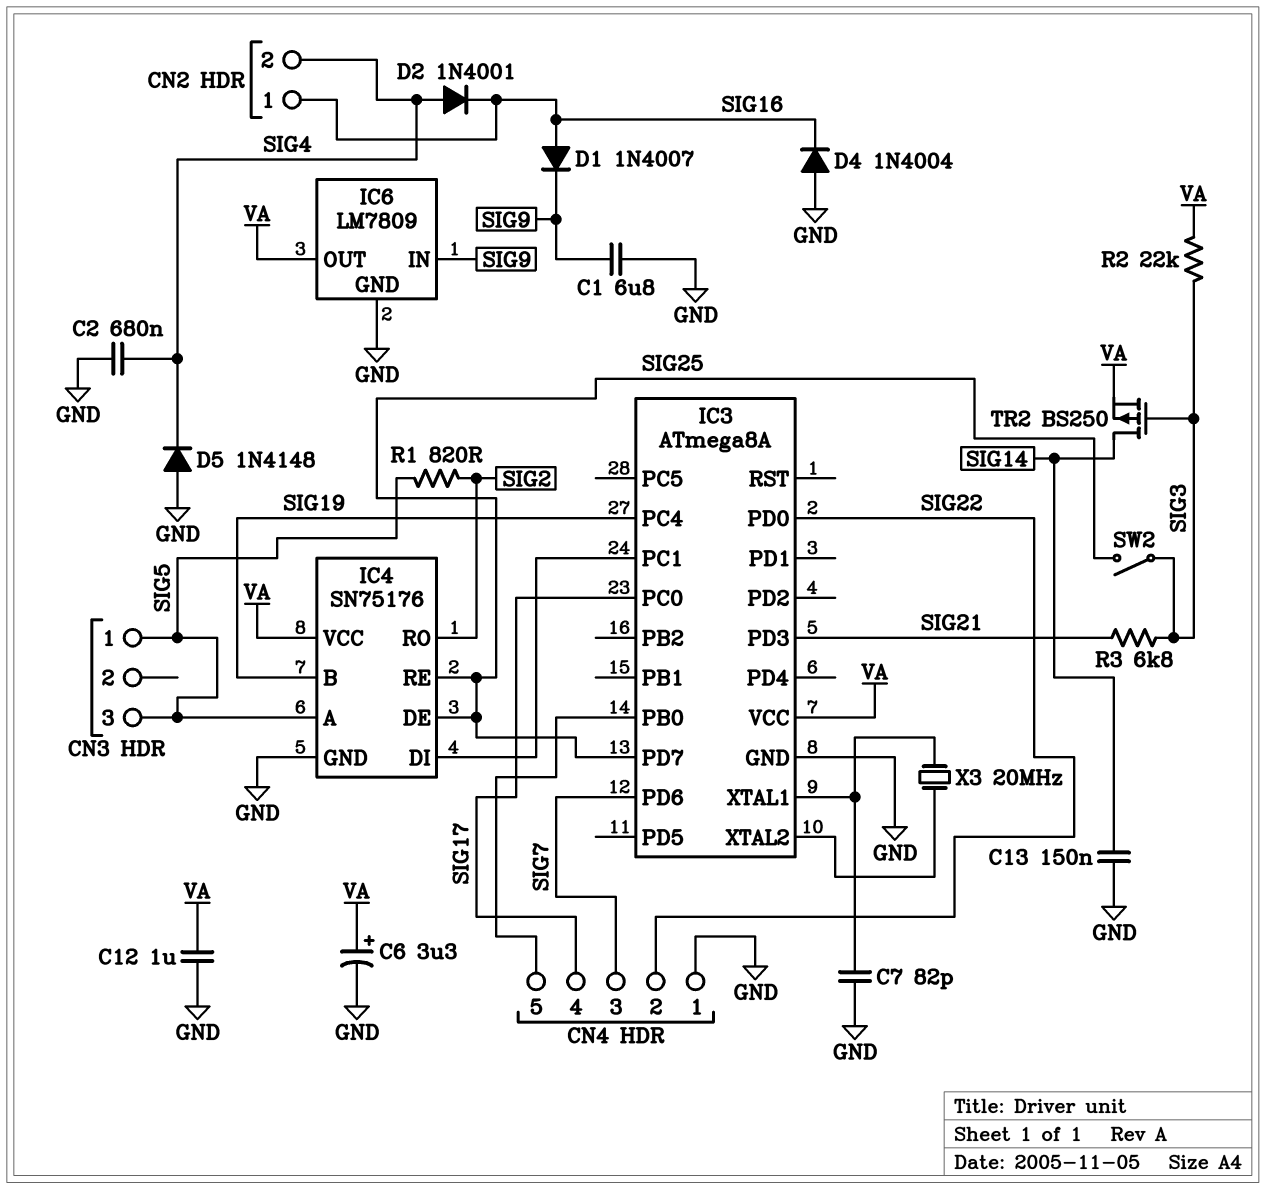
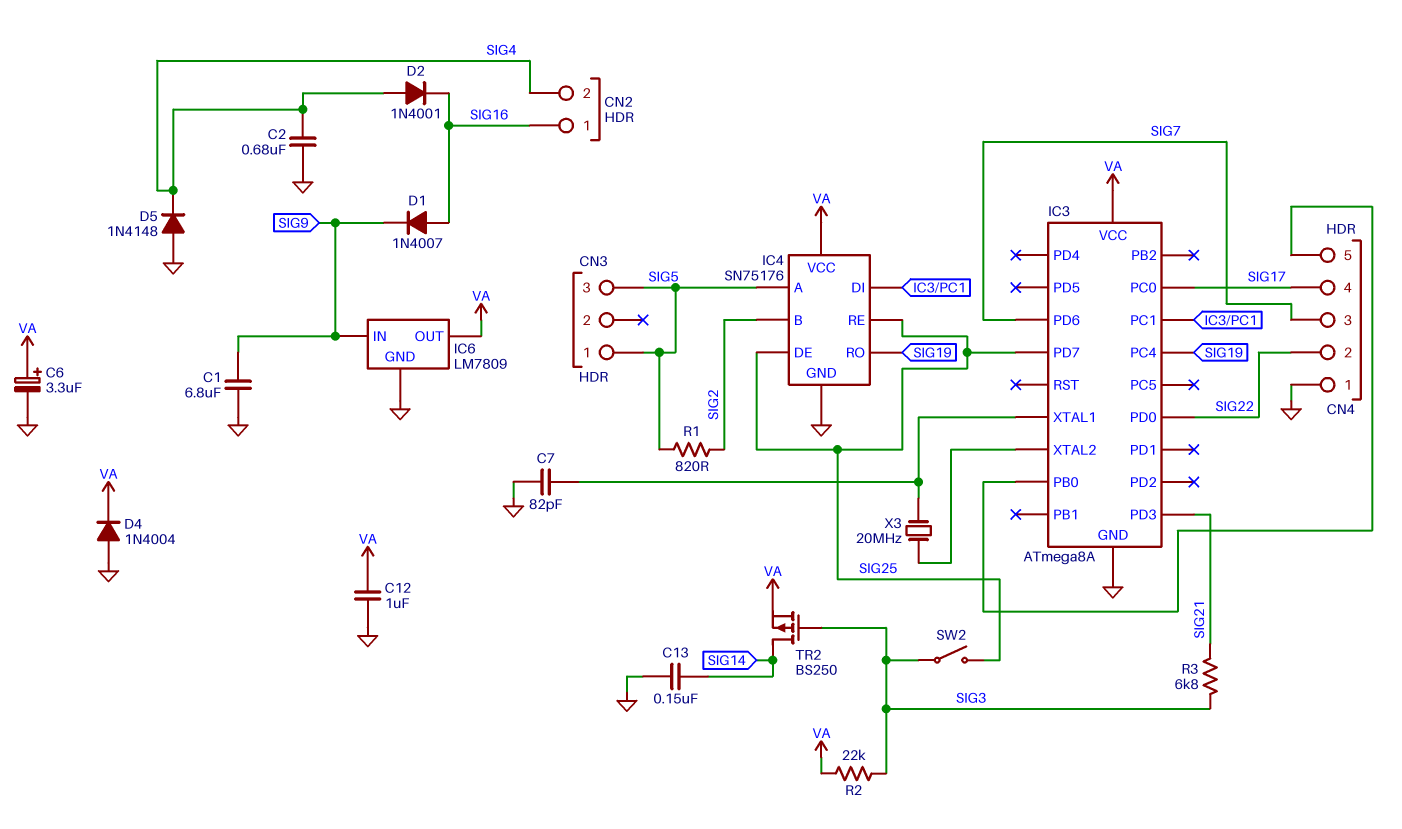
D4: diode 1N4004 (A GND, K SIG16) -> diode 1N4004 (A GND, K VA)
IC4 pin B: SIG19 -> SIG2
IC4 pin RO: SIG2 -> SIG19

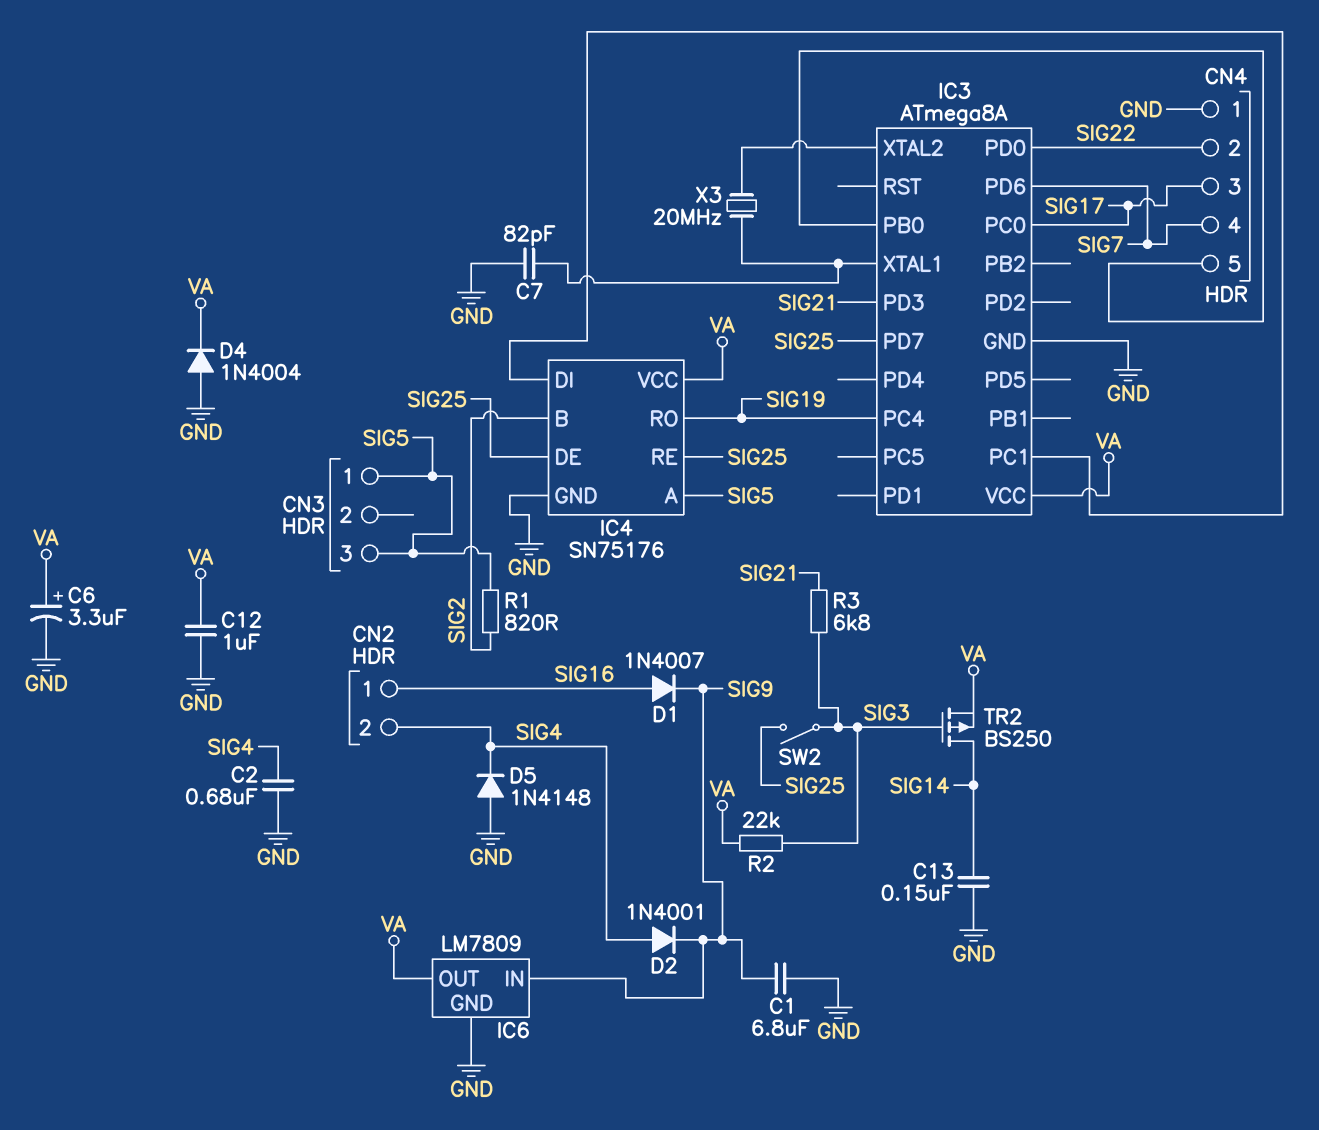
CN4 pin 3: SIG7 -> SIG17
CN4 pin 4: SIG17 -> SIG7
D2: diode 1N4001 (A SIG4, K SIG16) -> diode 1N4001 (A SIG4, K SIG9)

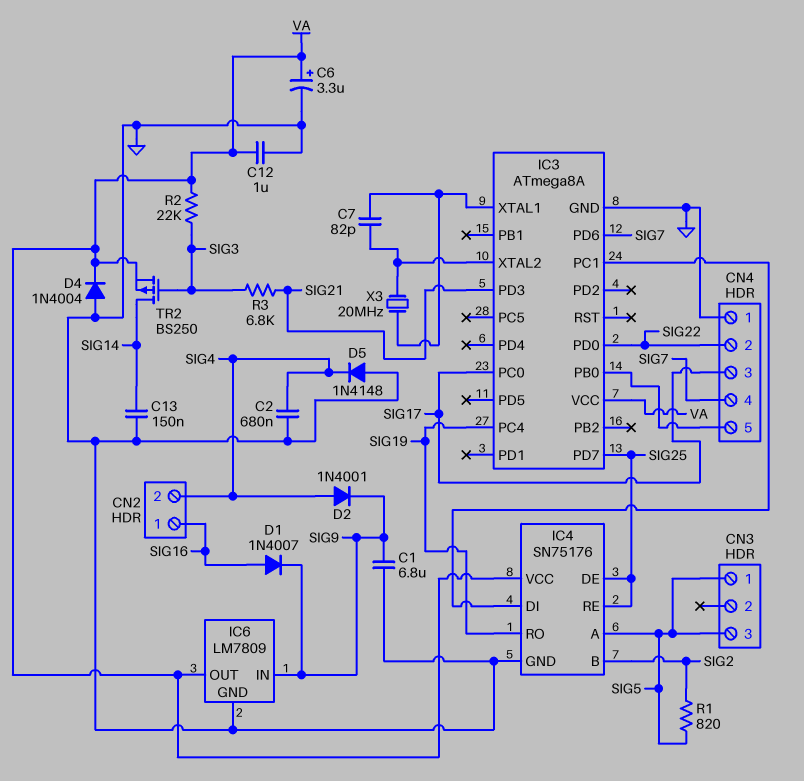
C7: 82pF (GND, IC3/XTAL1) -> 82pF (IC3/XTAL1, IC3/XTAL2)
SW2: switch (SIG3, SIG25) -> none

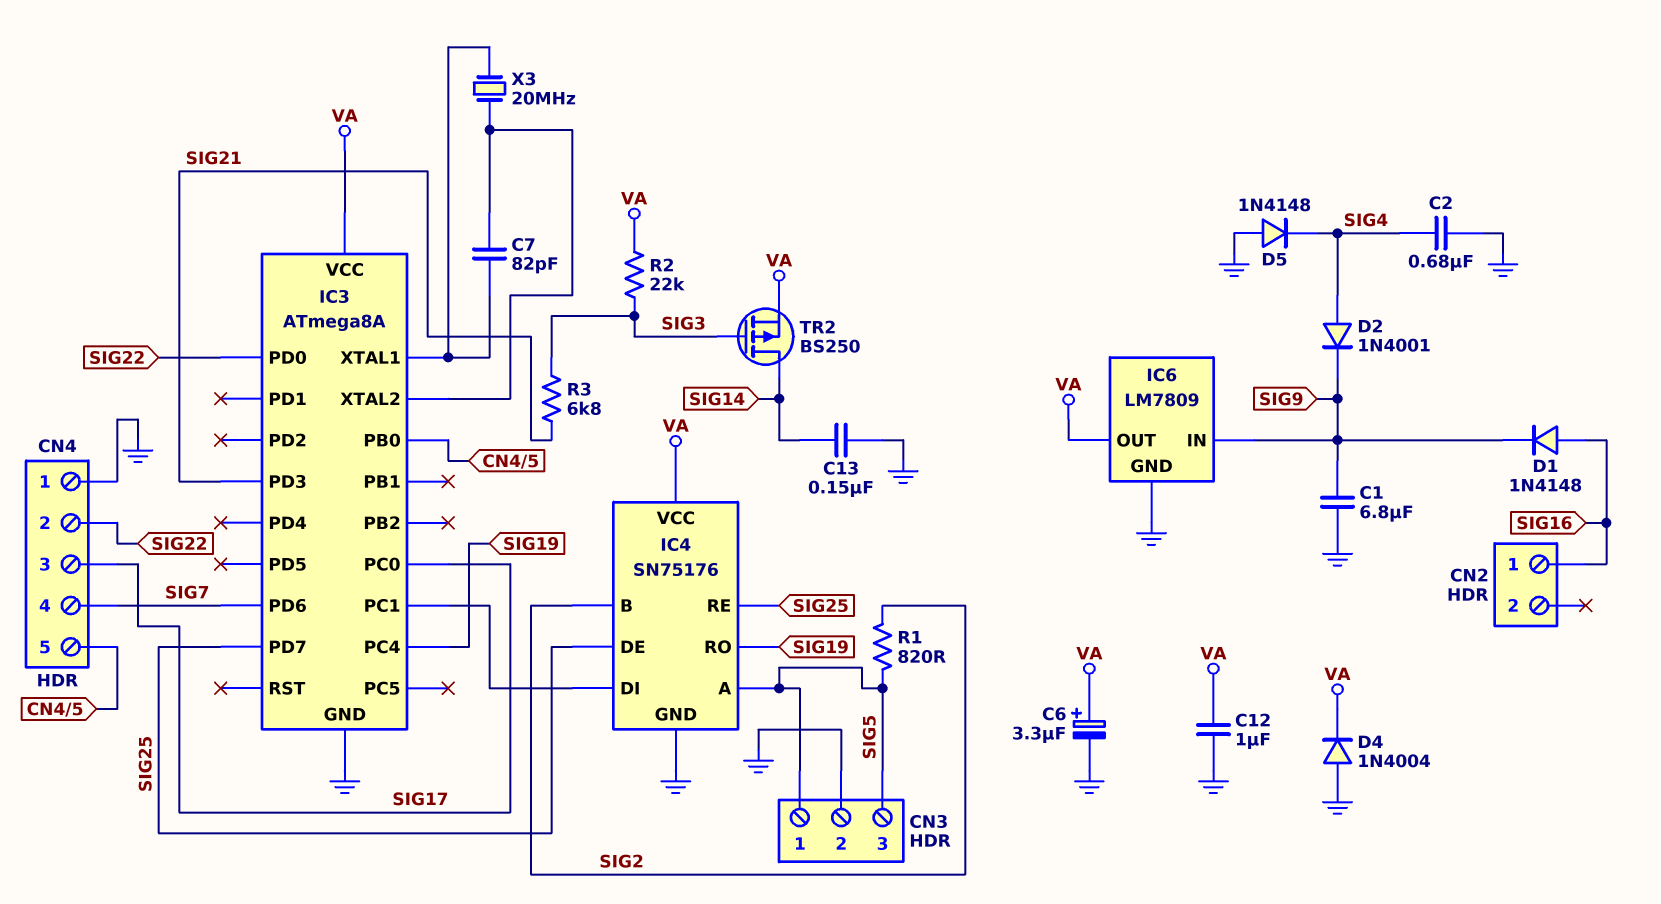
CN2 pin 2: SIG4 -> none
CN3 pin 2: none -> GND
D1: diode 1N4007 (A SIG16, K SIG9) -> diode 1N4148 (A SIG16, K SIG9)

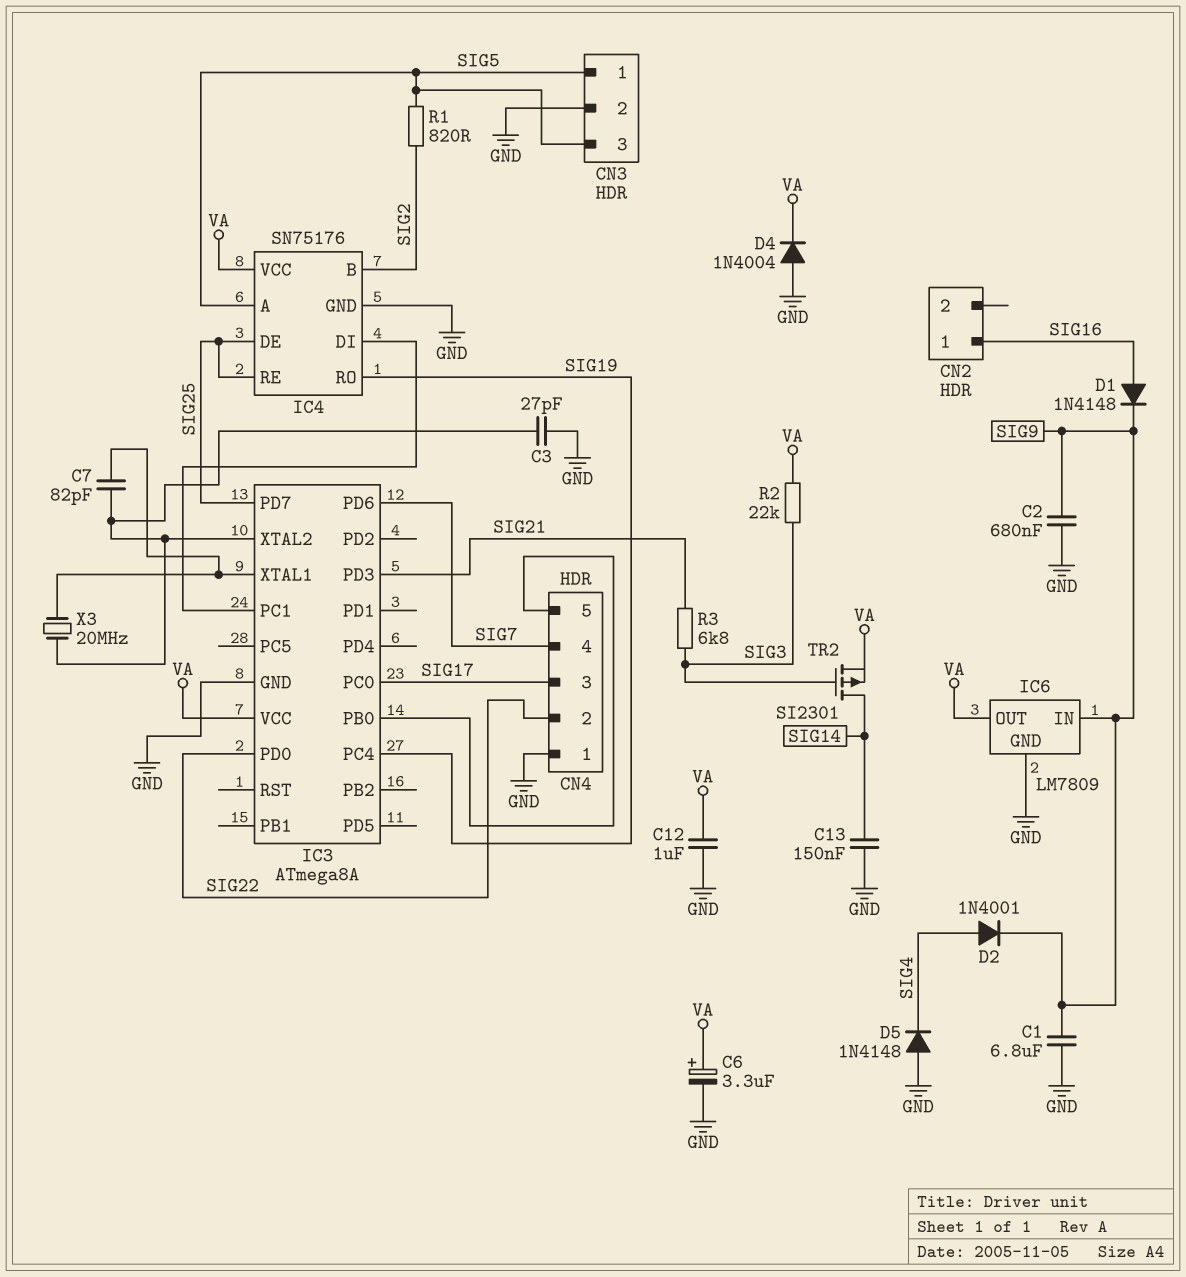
C2: 680nF (GND, SIG4) -> 680nF (GND, SIG9)
C3: none -> 27pF (GND, IC3/XTAL2)
TR2: PMOS BS250 (G SIG3, D SIG14, S VA) -> PMOS SI2301 (G SIG3, D SIG14, S VA)

